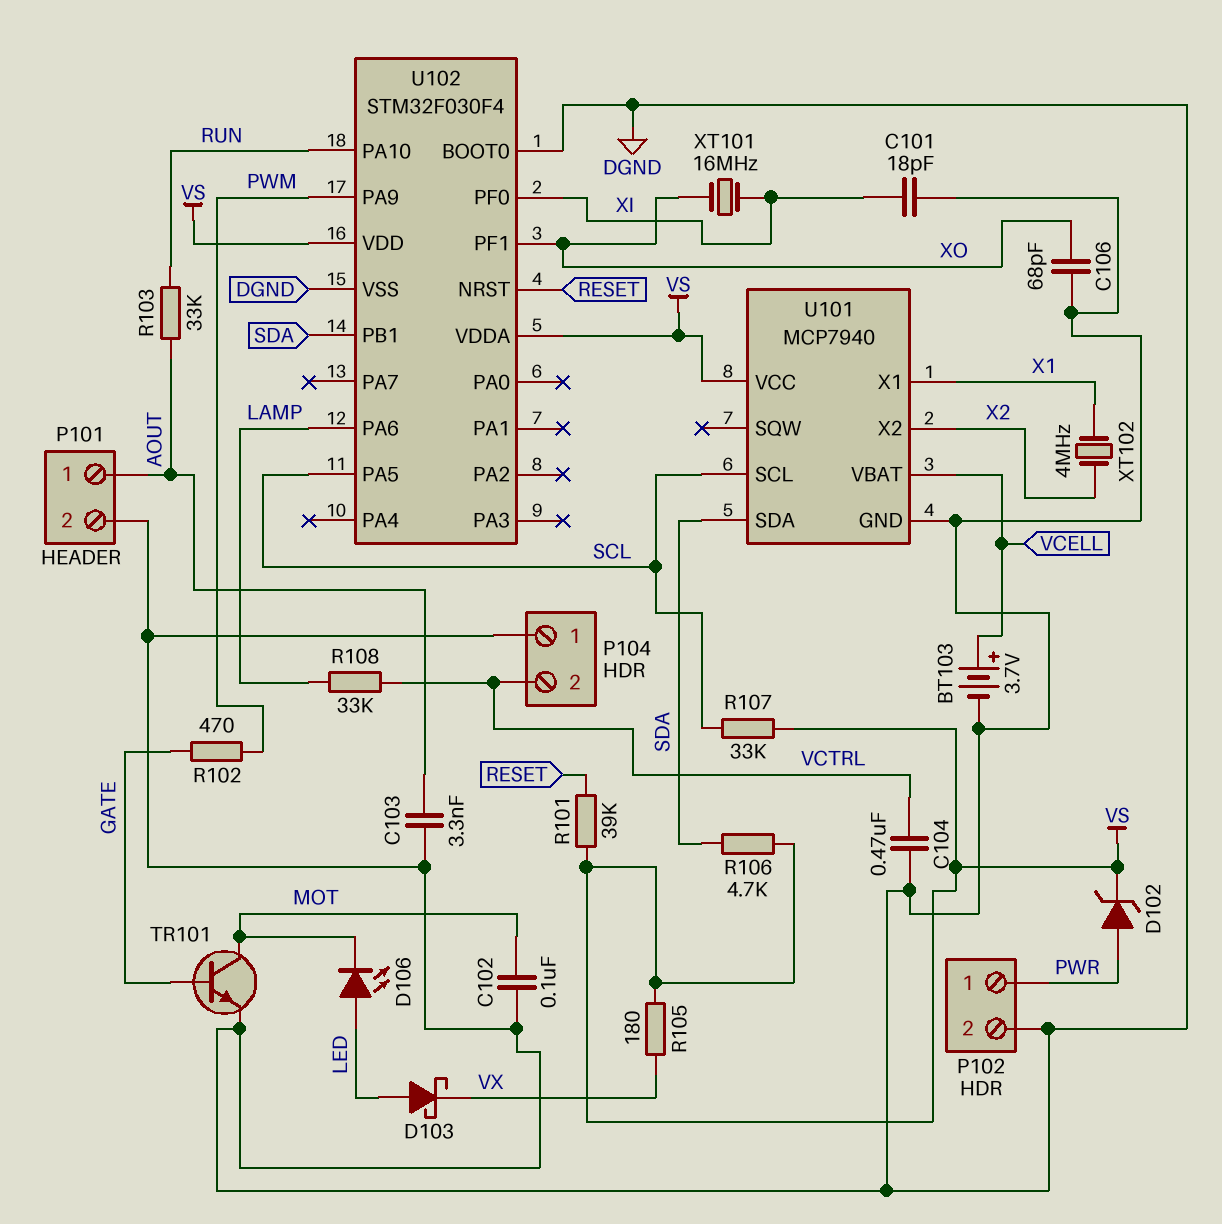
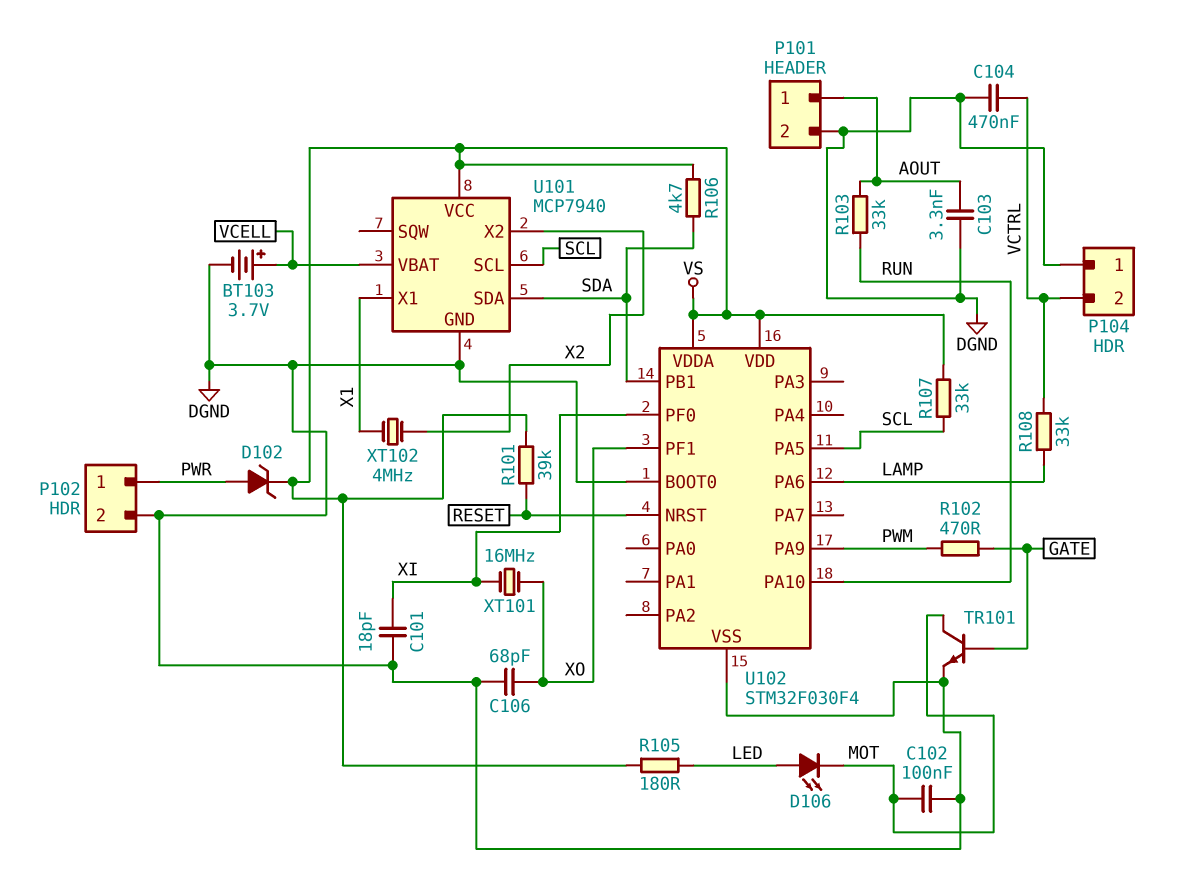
D103: schottky (A LED, K VX) -> none
R105: 180 (VS, VX) -> 180 (LED, VS)

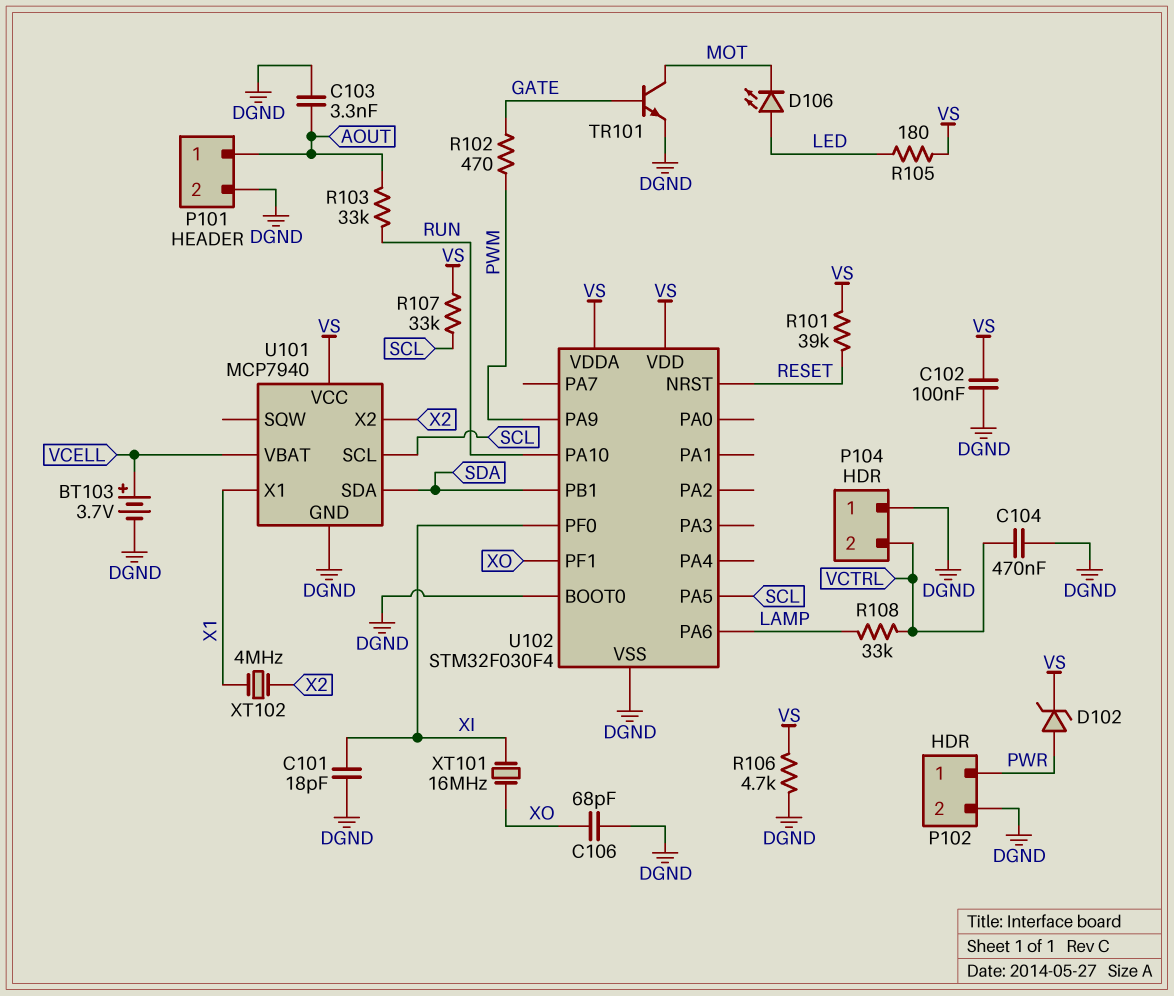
C102: 100nF (DGND, MOT) -> 100nF (DGND, VS)
R106: 4.7k (SDA, VS) -> 4.7k (DGND, VS)

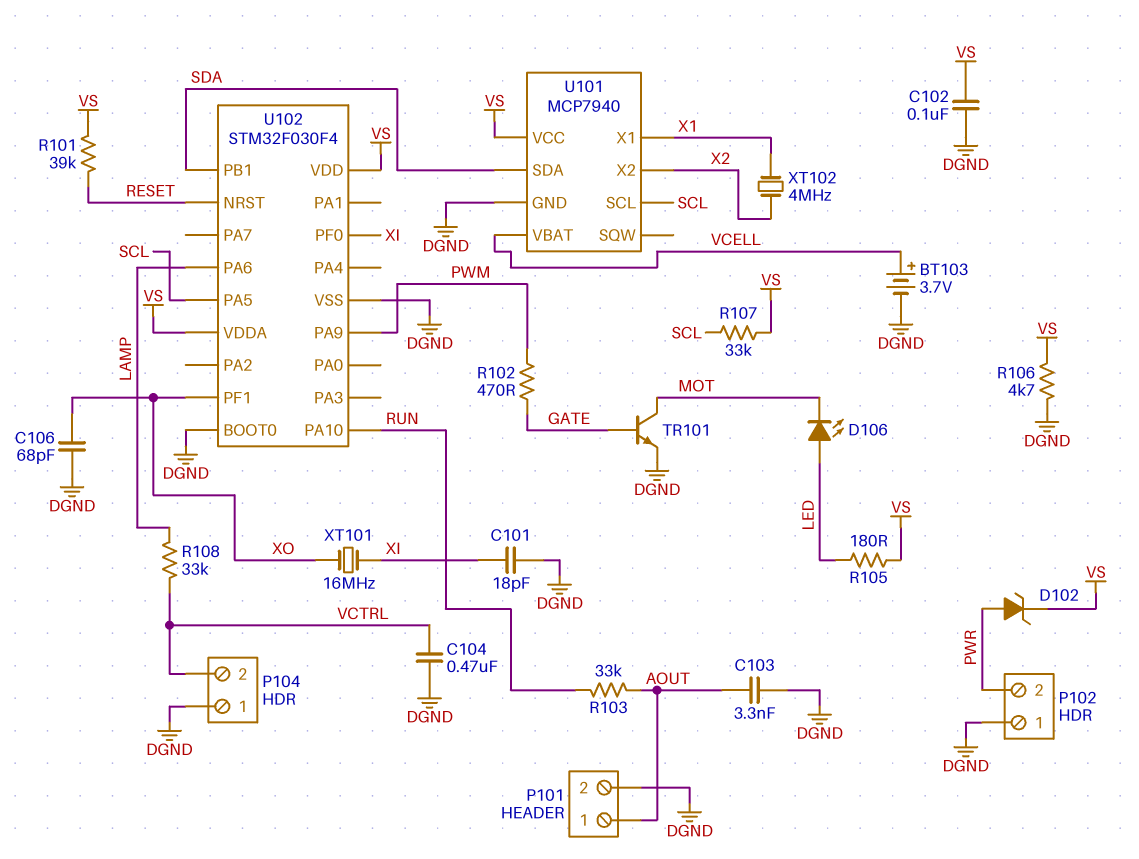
P102 pin 1: PWR -> DGND
P102 pin 2: DGND -> PWR

